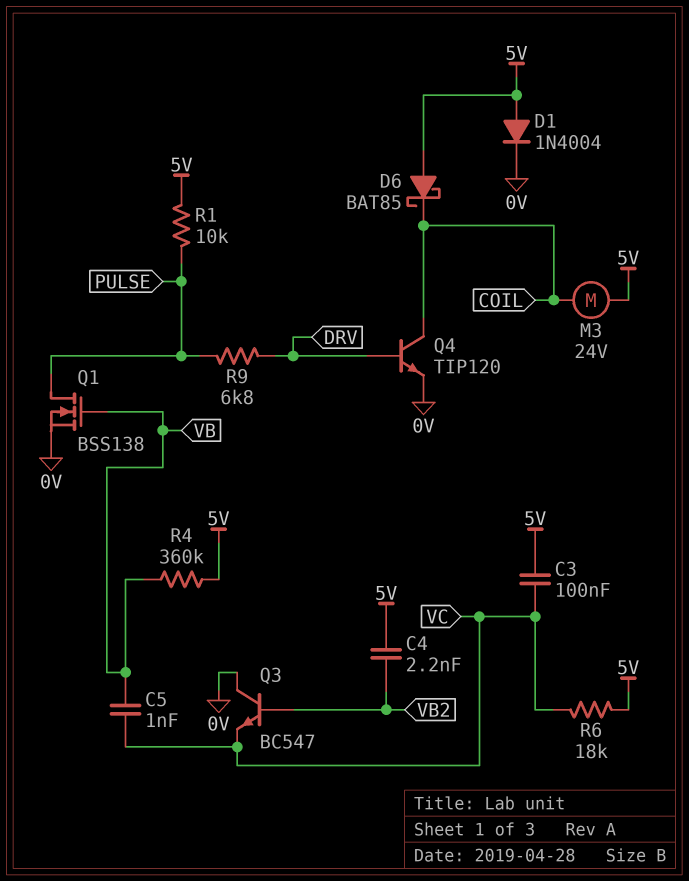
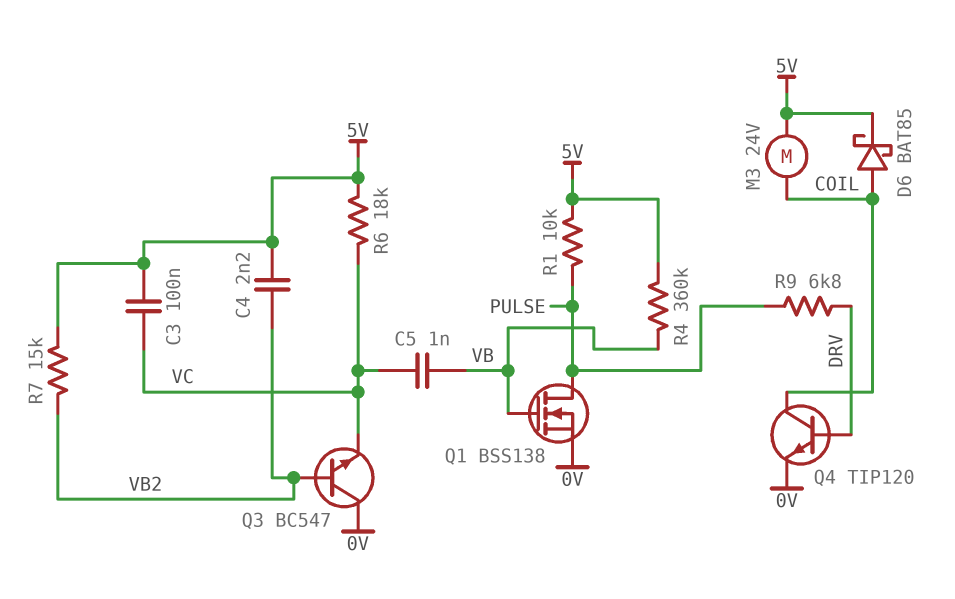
D1: diode 1N4004 (A 5V, K 0V) -> none
D6: schottky BAT85 (A 5V, K COIL) -> schottky BAT85 (A COIL, K 5V)
R7: none -> 15k (5V, VB2)

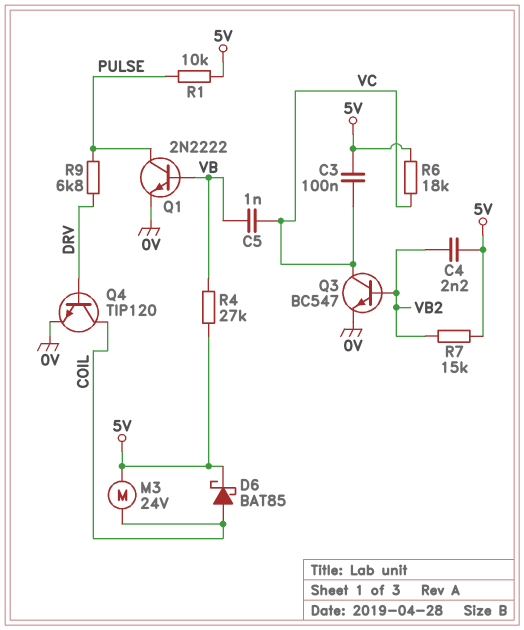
Q1: NMOS BSS138 (G VB, D PULSE, S 0V) -> NPN 2N2222 (B VB, C PULSE, E 0V)
Q3: NPN BC547 (B VB2, C 0V, E VC) -> NPN BC547 (B VB2, C VC, E 0V)
R4: 360k (5V, VB) -> 27k (5V, VB)

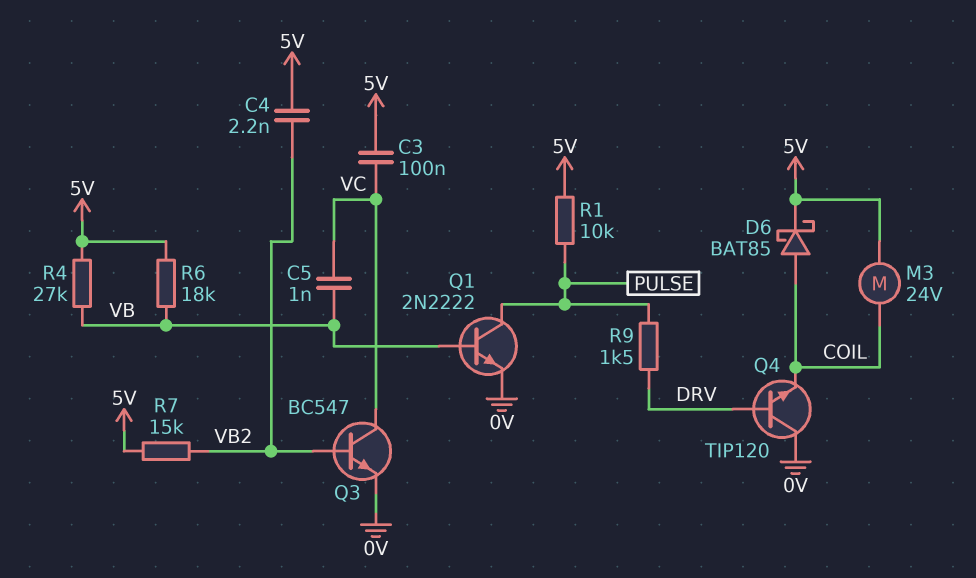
Q4: NPN TIP120 (B DRV, C COIL, E 0V) -> NPN TIP120 (B DRV, C 0V, E COIL)
R6: 18k (5V, VC) -> 18k (5V, VB)
R9: 6.8k (DRV, PULSE) -> 1.5k (DRV, PULSE)

